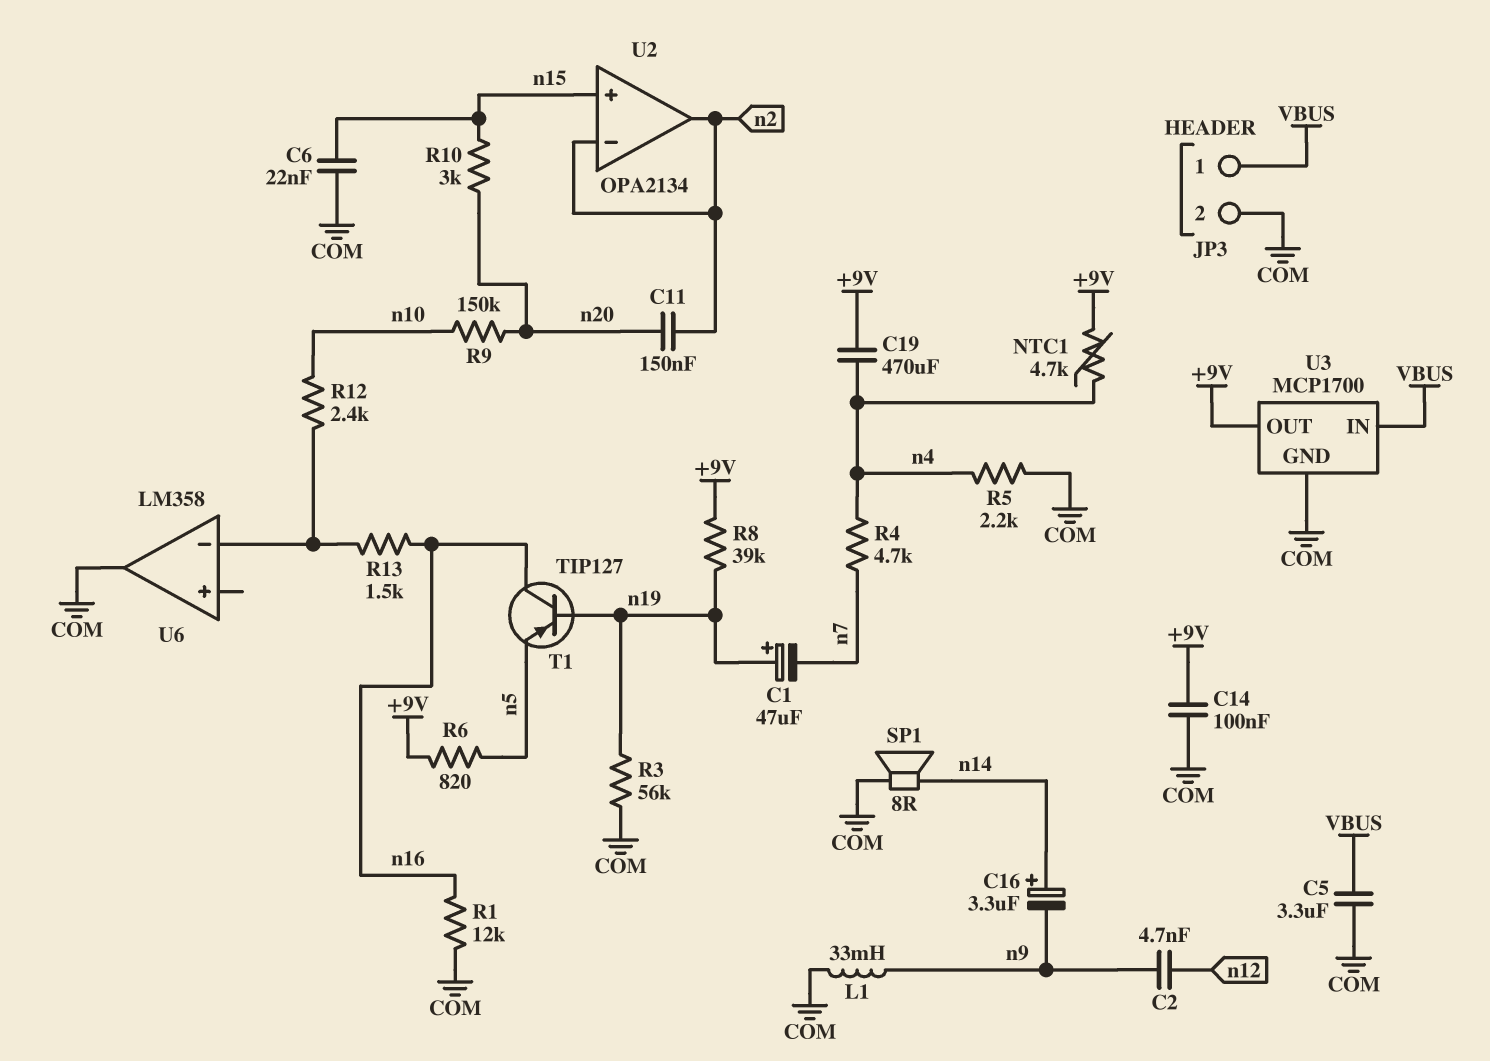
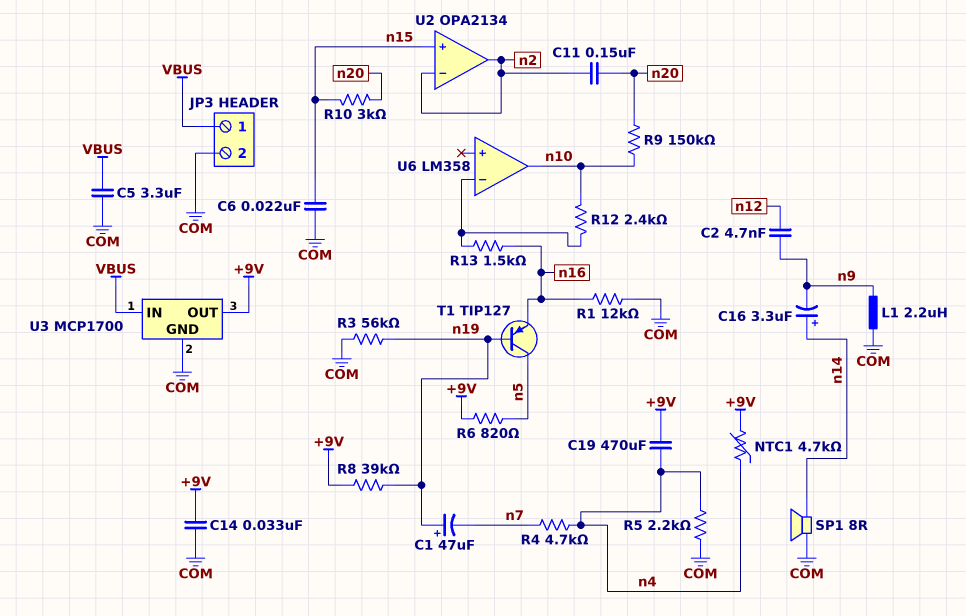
C14: 100nF (+9V, COM) -> 33nF (+9V, COM)
L1: 33mH (COM, n9) -> 2.2uH (COM, n9)
T1: PNP TIP127 (B n19, C n16, E n5) -> PNP TIP127 (B n19, C n5, E n16)
U6 pin out: COM -> n10

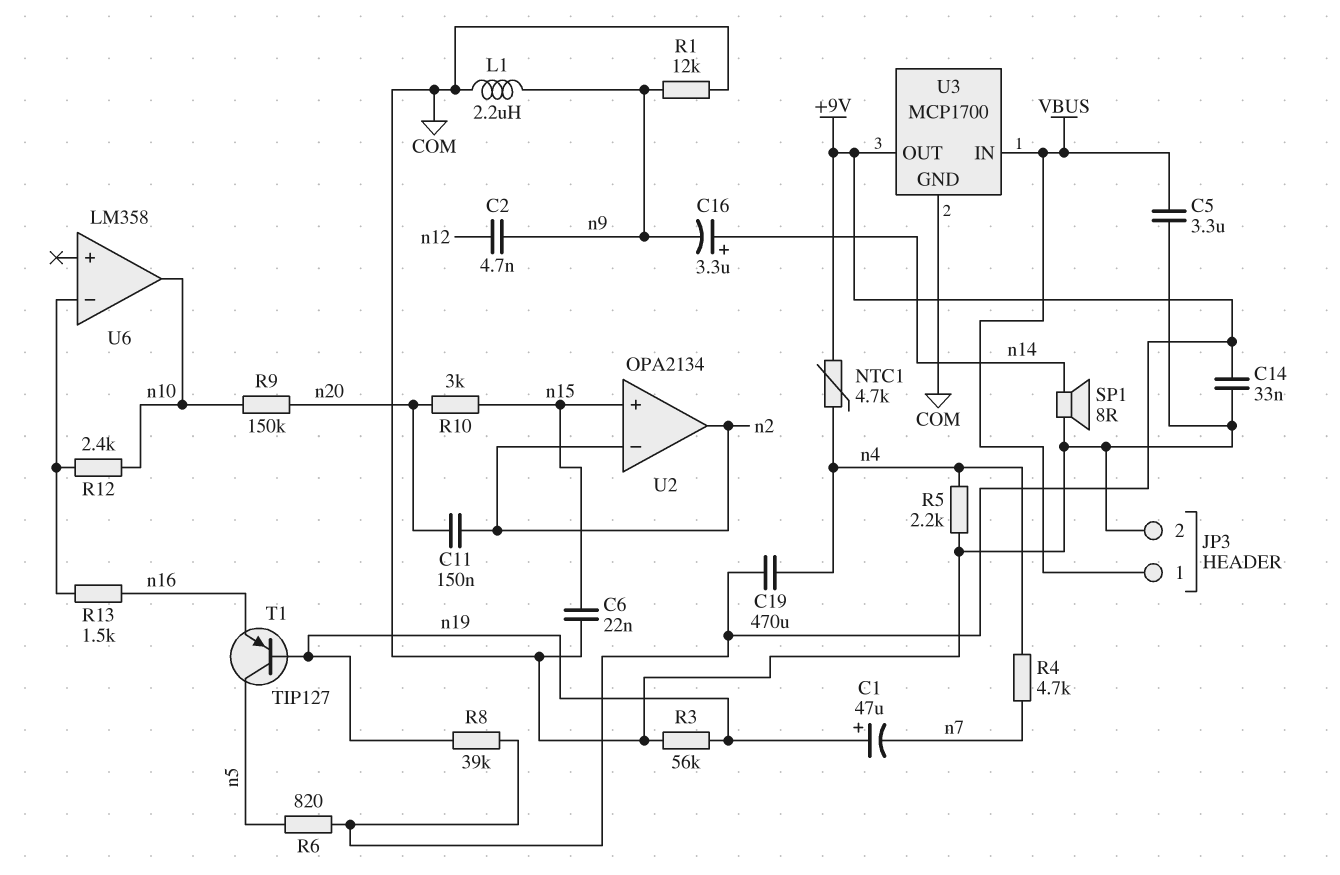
R1: 12k (COM, n16) -> 12k (COM, n9)

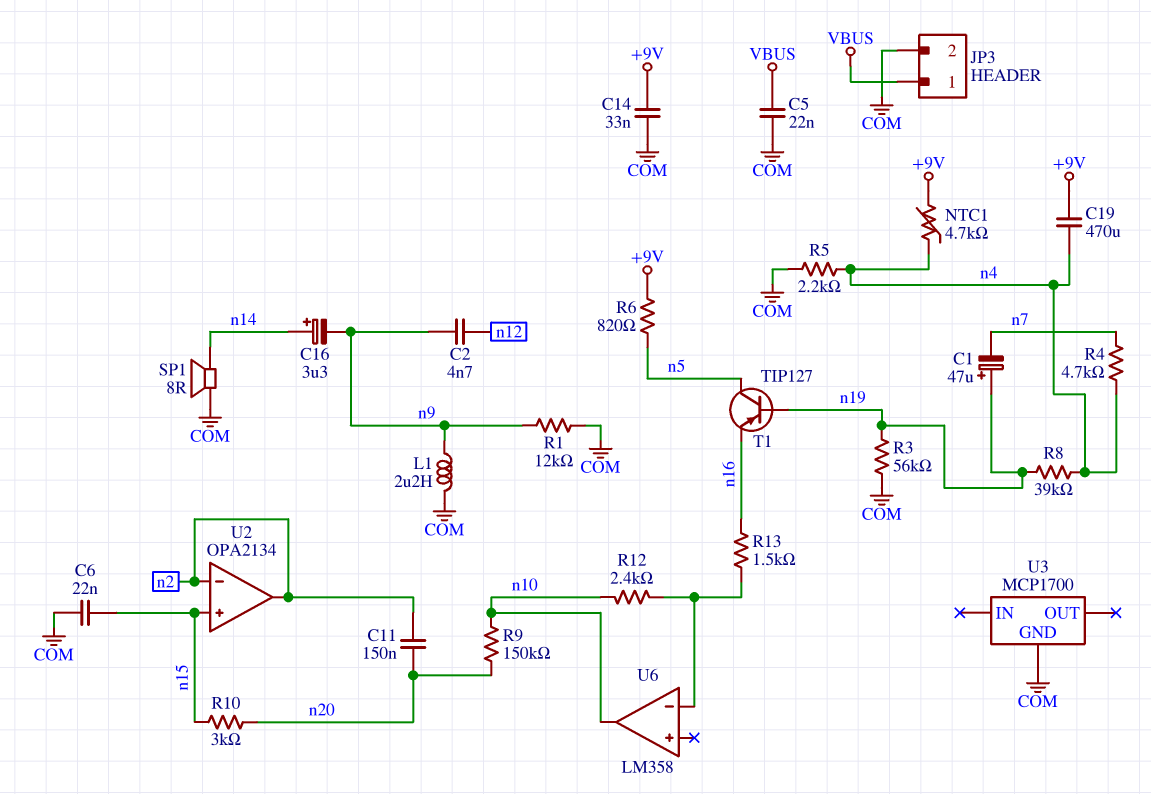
C5: 3.3uF (COM, VBUS) -> 22nF (COM, VBUS)
R8: 39k (+9V, n19) -> 39k (n4, n19)
U3 pin IN: VBUS -> none
U3 pin OUT: +9V -> none

